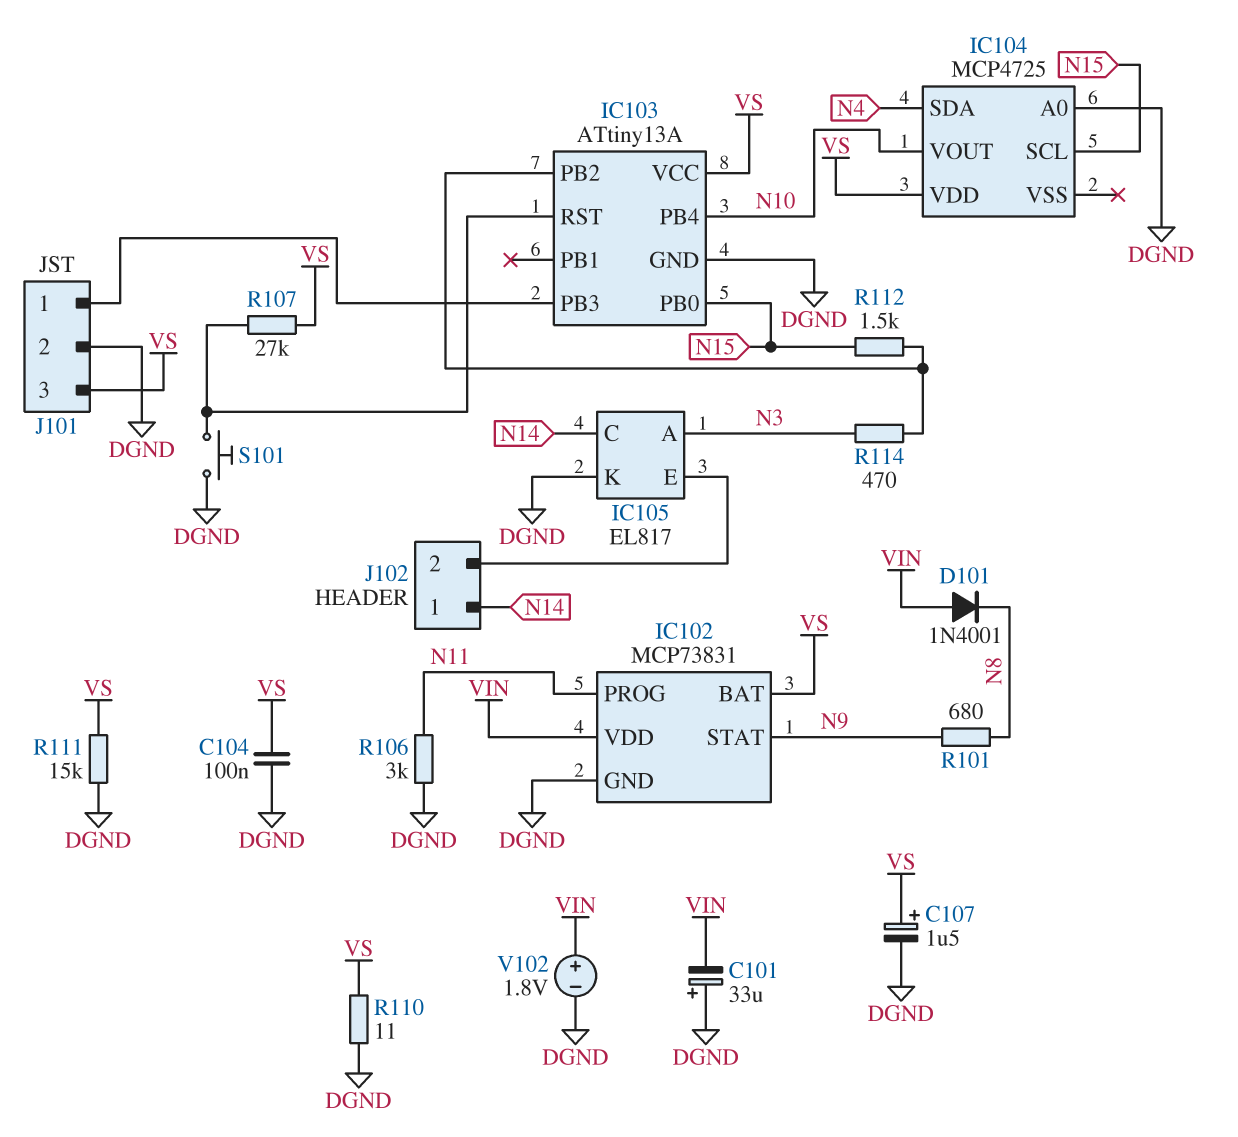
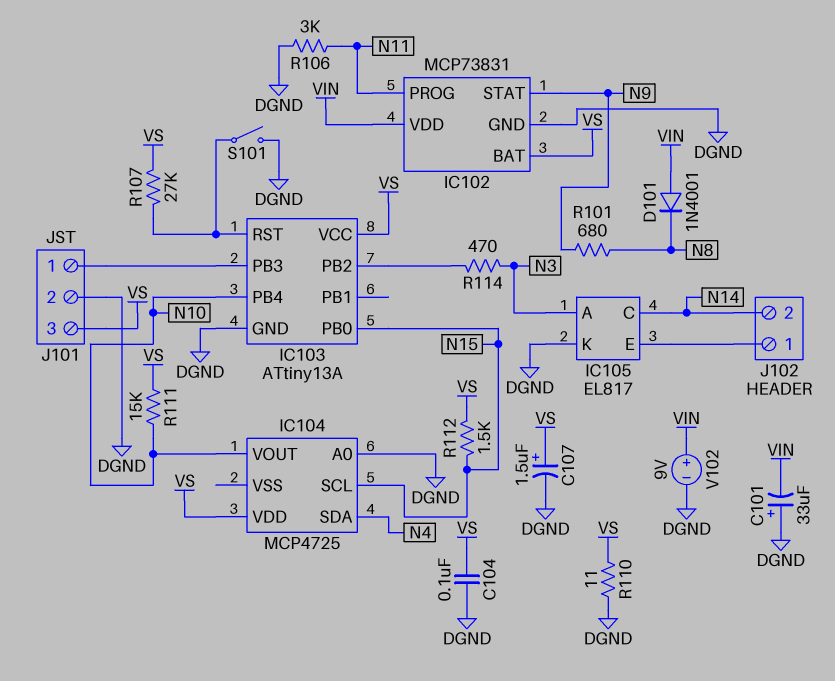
J102 pin 1: N14 -> IC105/E
J102 pin 2: IC105/E -> N14
R111: 15k (DGND, VS) -> 15k (N10, VS)
R112: 1.5k (IC103/PB2, N15) -> 1.5k (N15, VS)
S101: button (DGND, IC103/RST) -> switch (DGND, IC103/RST)
V102: 1.8V (plus VIN, minus DGND) -> 9V (plus VIN, minus DGND)

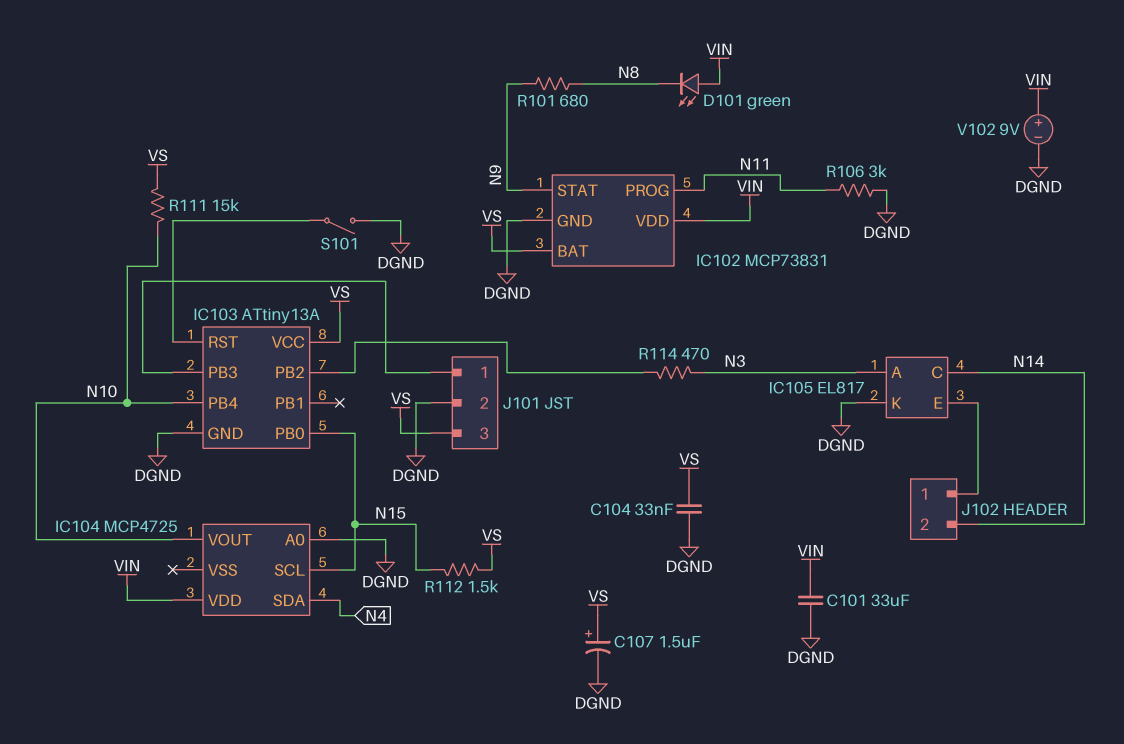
C101: 33uF (plus DGND, minus VIN) -> 33uF (DGND, VIN)
C104: 100nF (DGND, VS) -> 33nF (DGND, VS)
D101: diode 1N4001 (A VIN, K N8) -> LED green (A VIN, K N8)
IC104 pin VDD: VS -> VIN
R107: 27k (IC103/RST, VS) -> none
R110: 11 (DGND, VS) -> none

